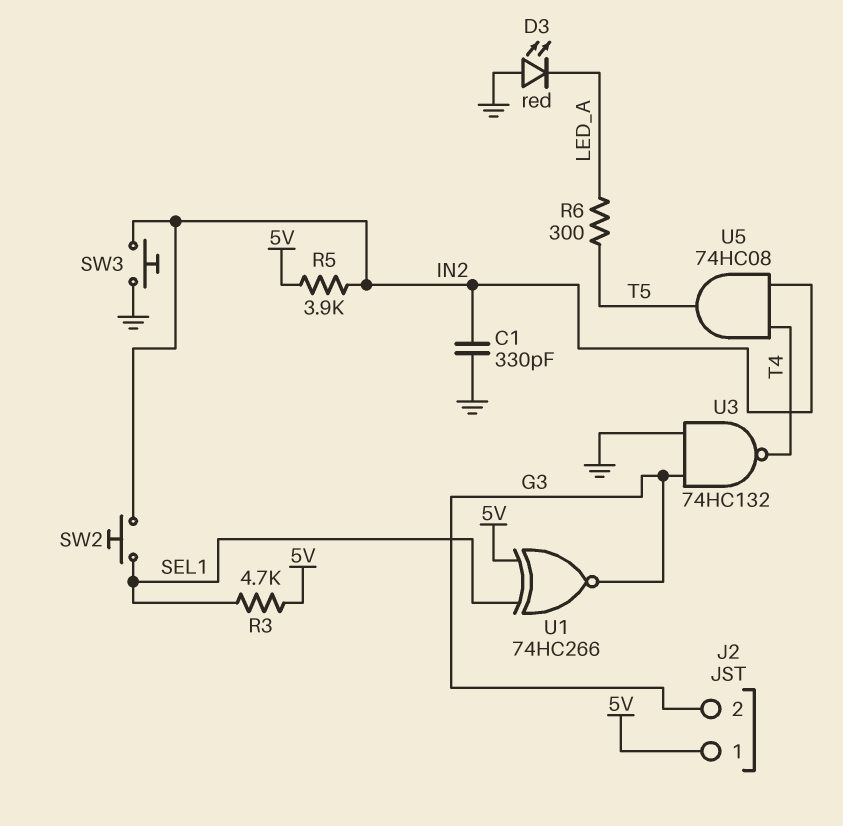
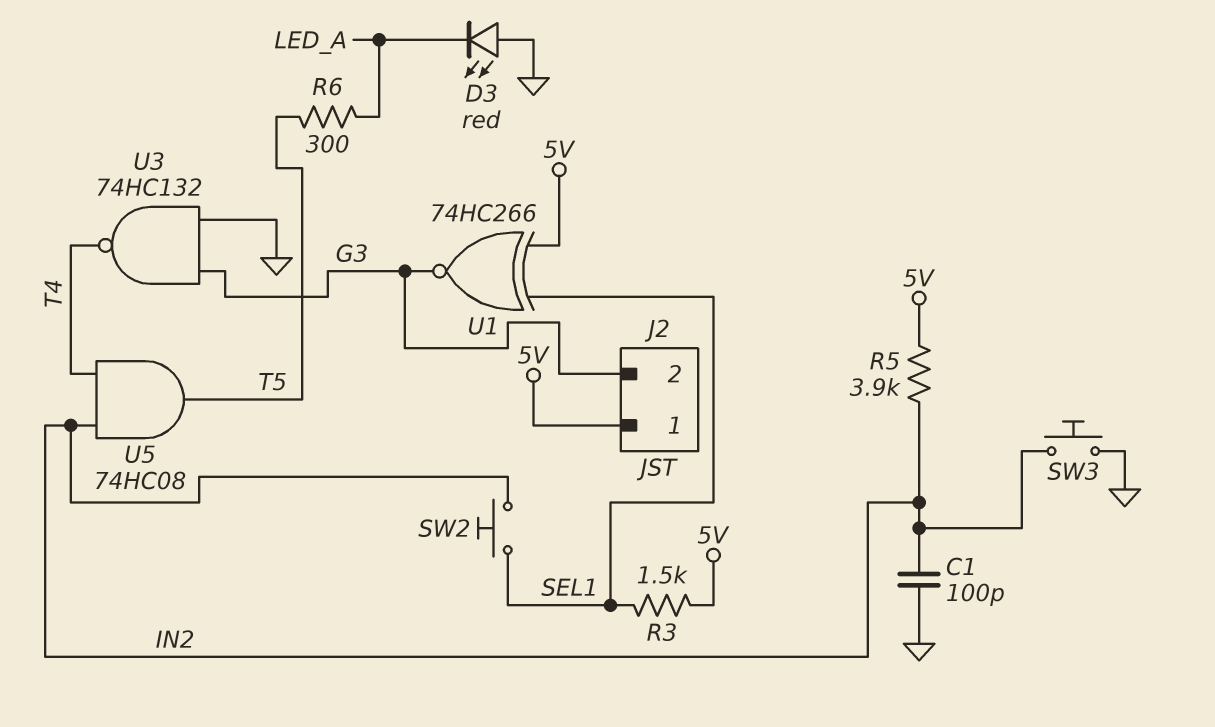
C1: 330pF (GND, IN2) -> 100pF (GND, IN2)
R3: 4.7k (5V, SEL1) -> 1.5k (5V, SEL1)

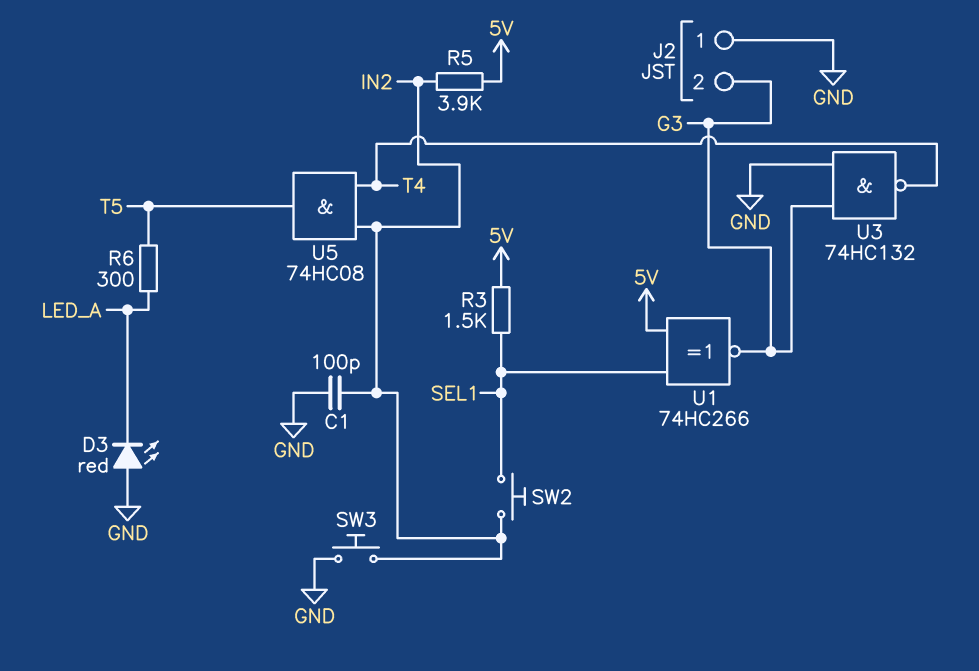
J2 pin 1: 5V -> GND

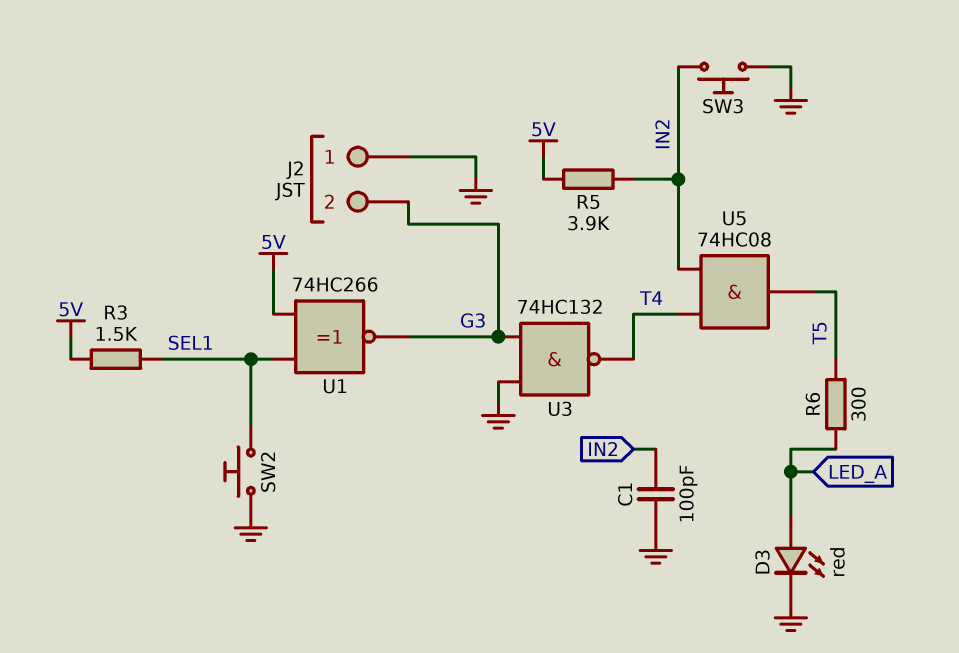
D3: LED red (A GND, K LED_A) -> LED red (A LED_A, K GND)
SW2: button (IN2, SEL1) -> button (GND, SEL1)

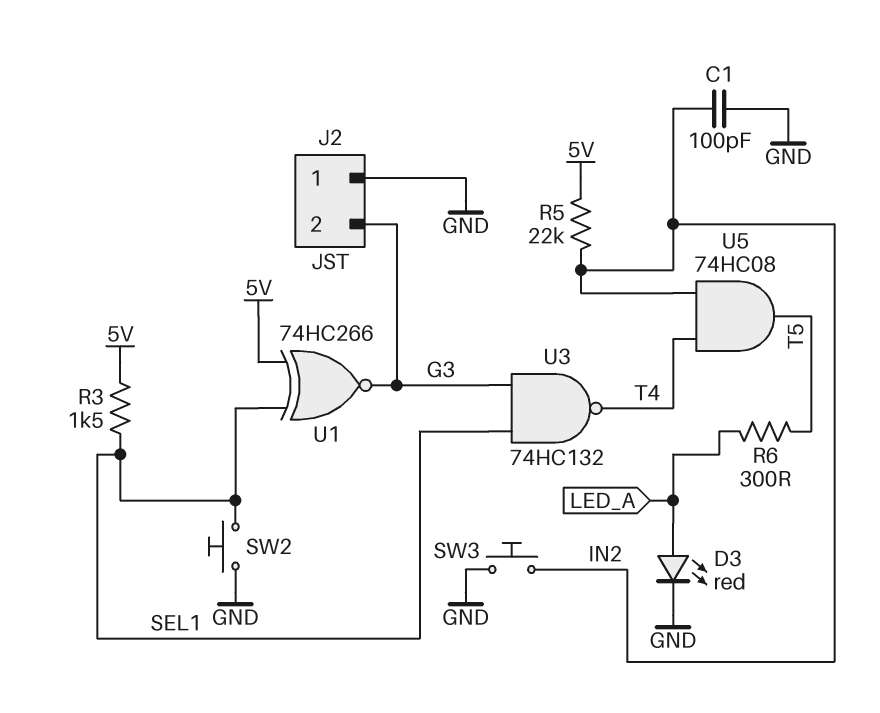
R5: 3.9k (5V, IN2) -> 22k (5V, IN2)
U3: NAND 74HC132 (in G3, in GND, out T4) -> NAND 74HC132 (in G3, in SEL1, out T4)

